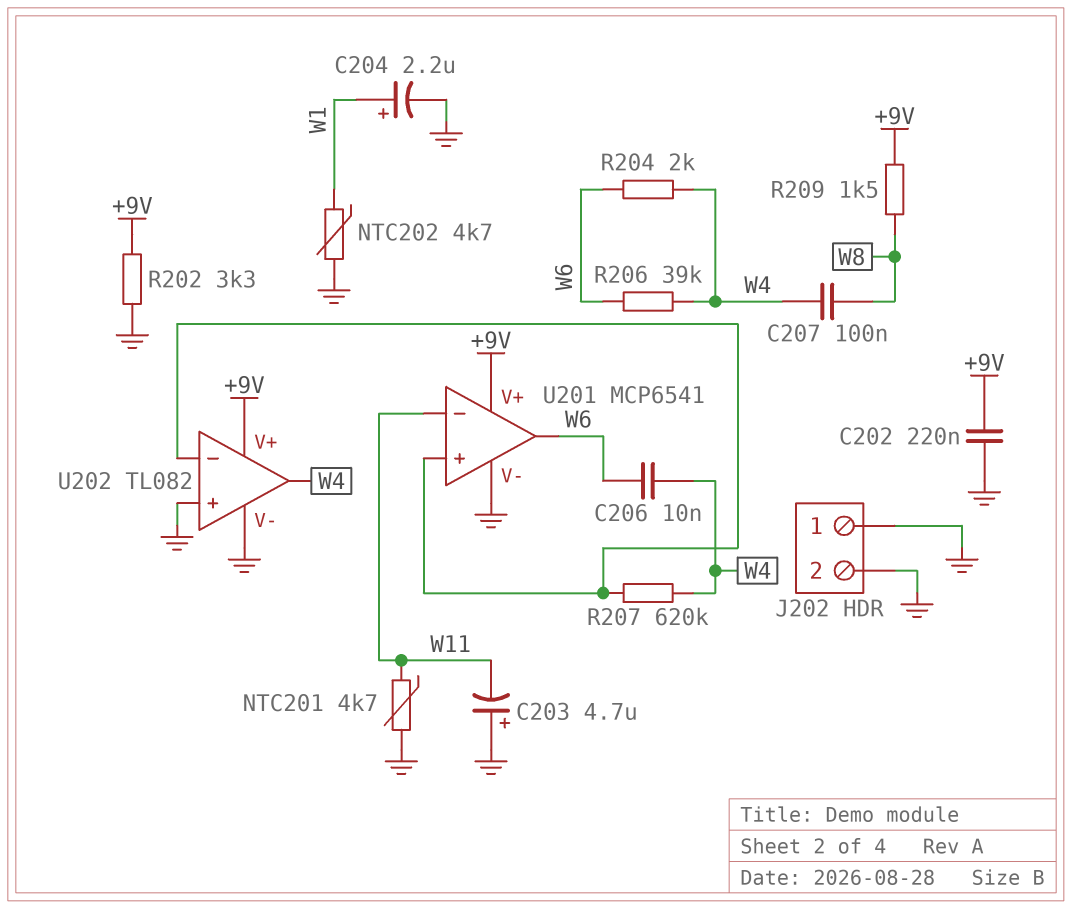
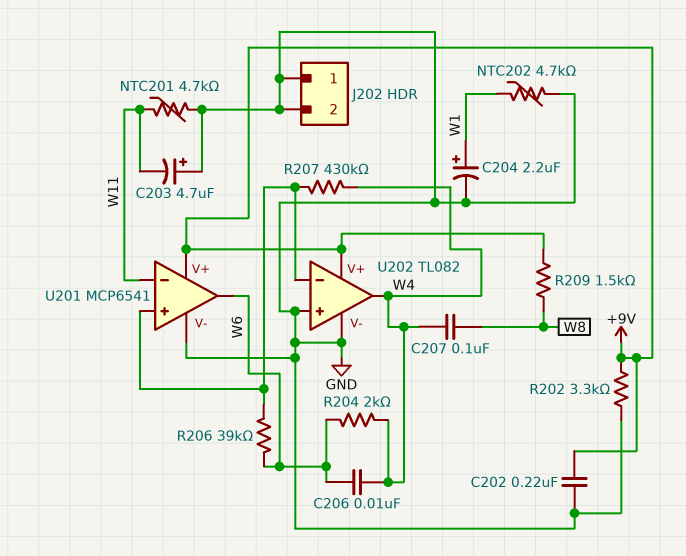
R206: 39k (W4, W6) -> 39k (U201/in+, W6)
R207: 620k (U201/in+, W4) -> 430k (U201/in+, W4)

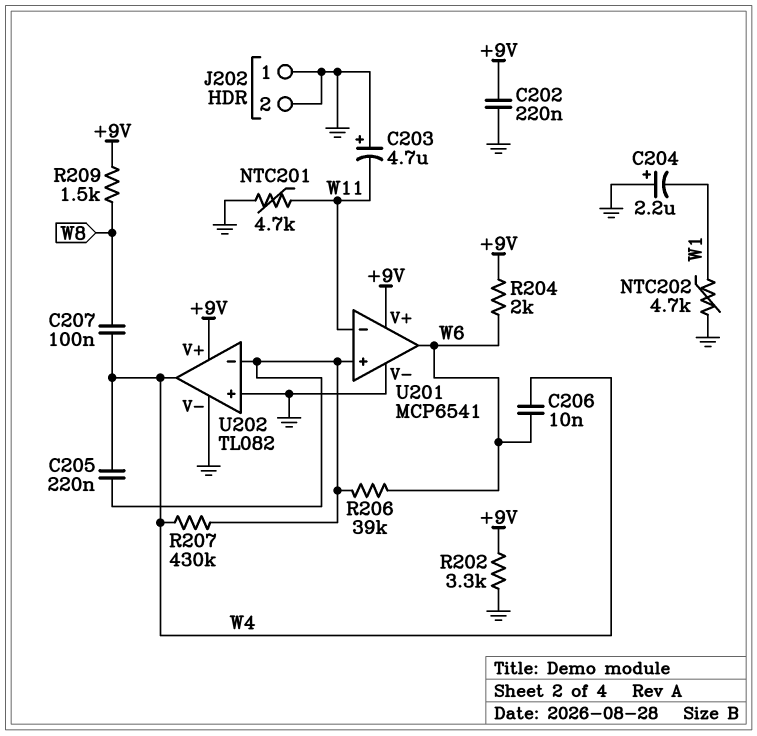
C204: 2.2uF (plus W1, minus GND) -> 2.2uF (plus GND, minus W1)
C205: none -> 220nF (U201/in+, W4)
R204: 2k (W4, W6) -> 2k (+9V, W6)

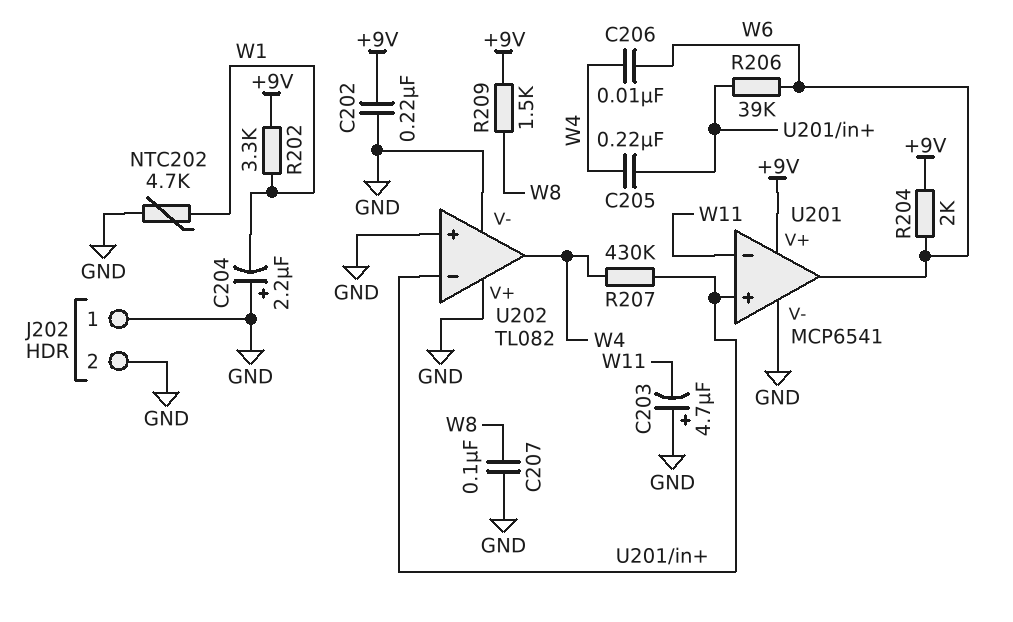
C207: 100nF (W4, W8) -> 100nF (GND, W8)
NTC201: 4.7k (GND, W11) -> none
R202: 3.3k (+9V, GND) -> 3.3k (+9V, W1)
U202 pin V+: +9V -> GND

